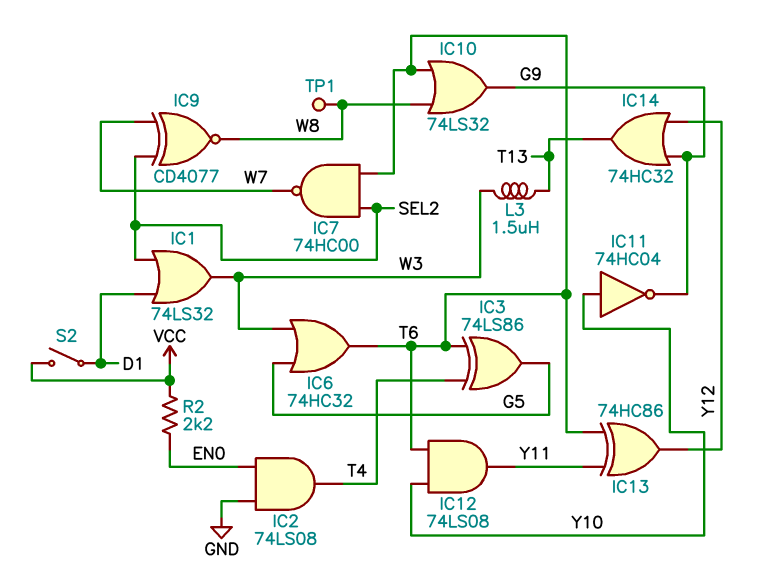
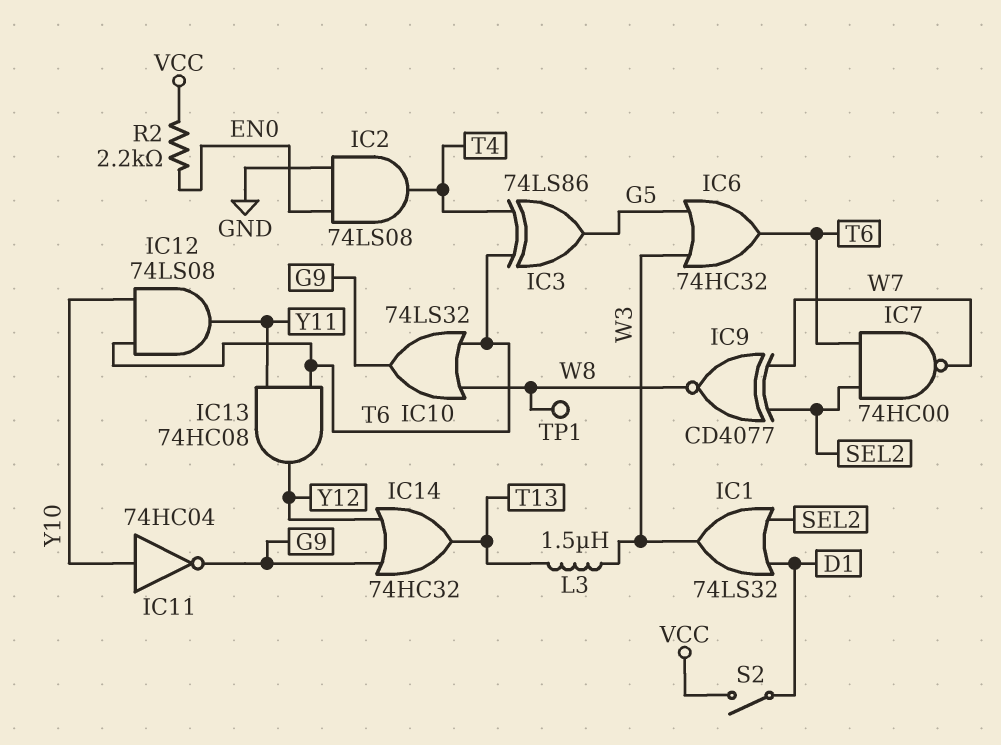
IC13: XOR 74HC86 (in T6, in Y11, out Y12) -> AND 74HC08 (in T6, in Y11, out Y12)

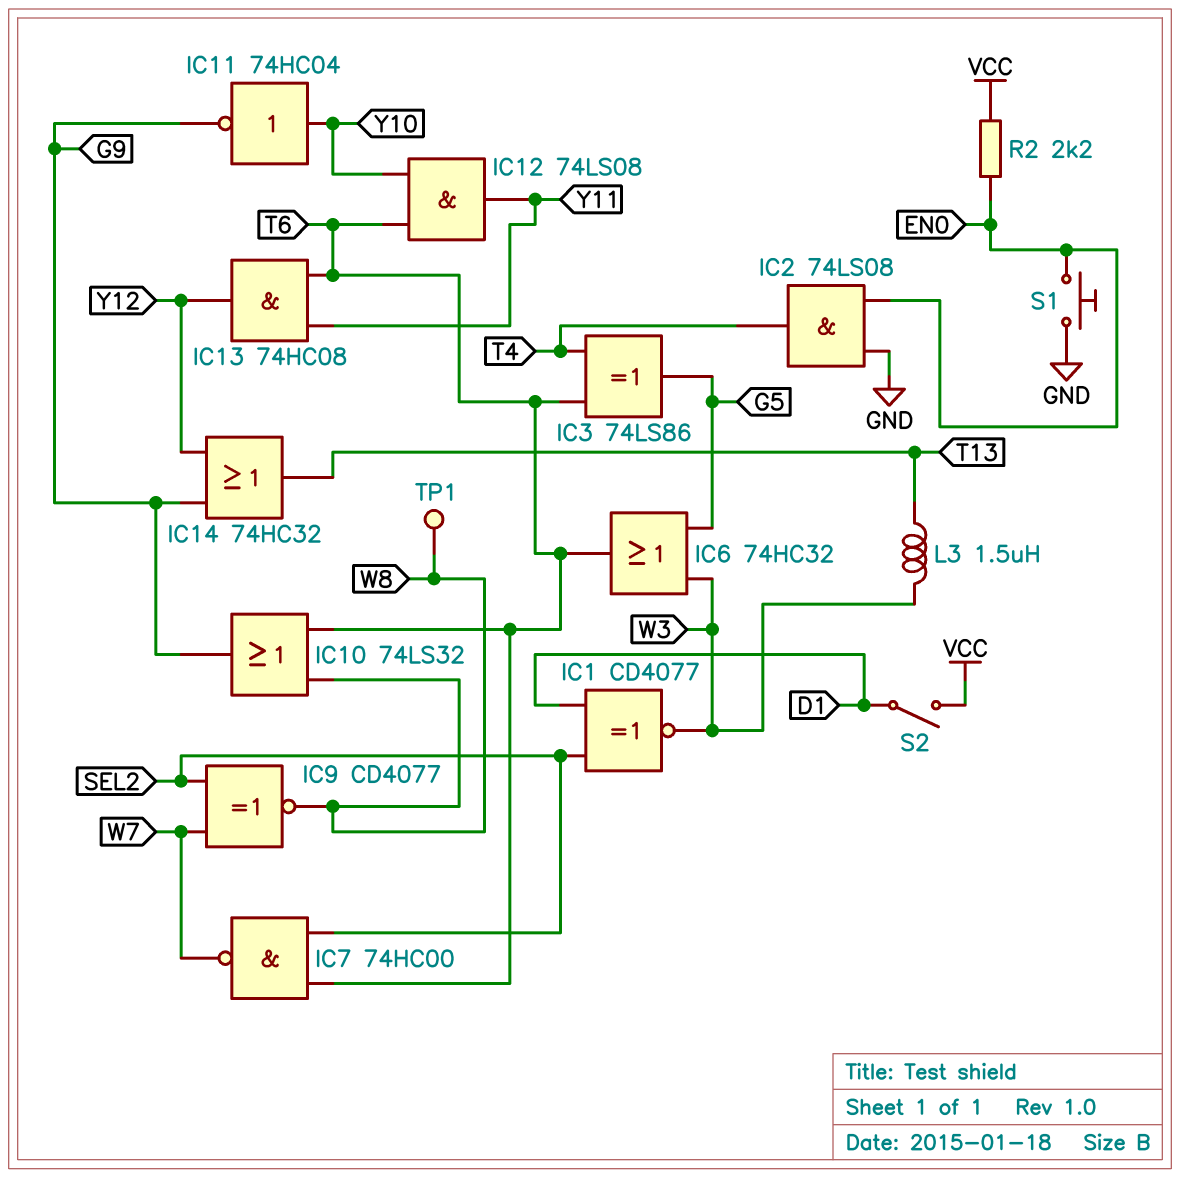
IC1: OR 74LS32 (in D1, in SEL2, out W3) -> XNOR CD4077 (in D1, in SEL2, out W3)
S1: none -> button (EN0, GND)

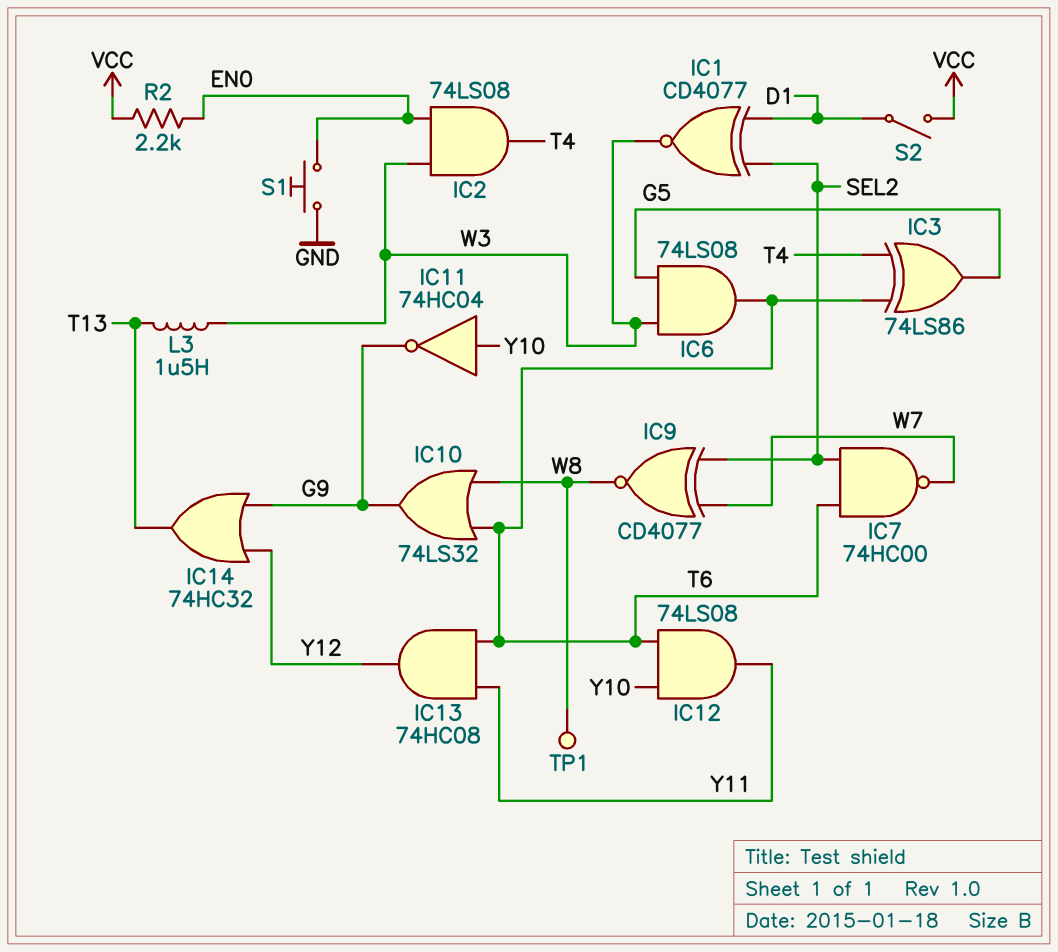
IC2: AND 74LS08 (in EN0, in GND, out T4) -> AND 74LS08 (in EN0, in W3, out T4)
IC6: OR 74HC32 (in G5, in W3, out T6) -> AND 74LS08 (in G5, in W3, out T6)

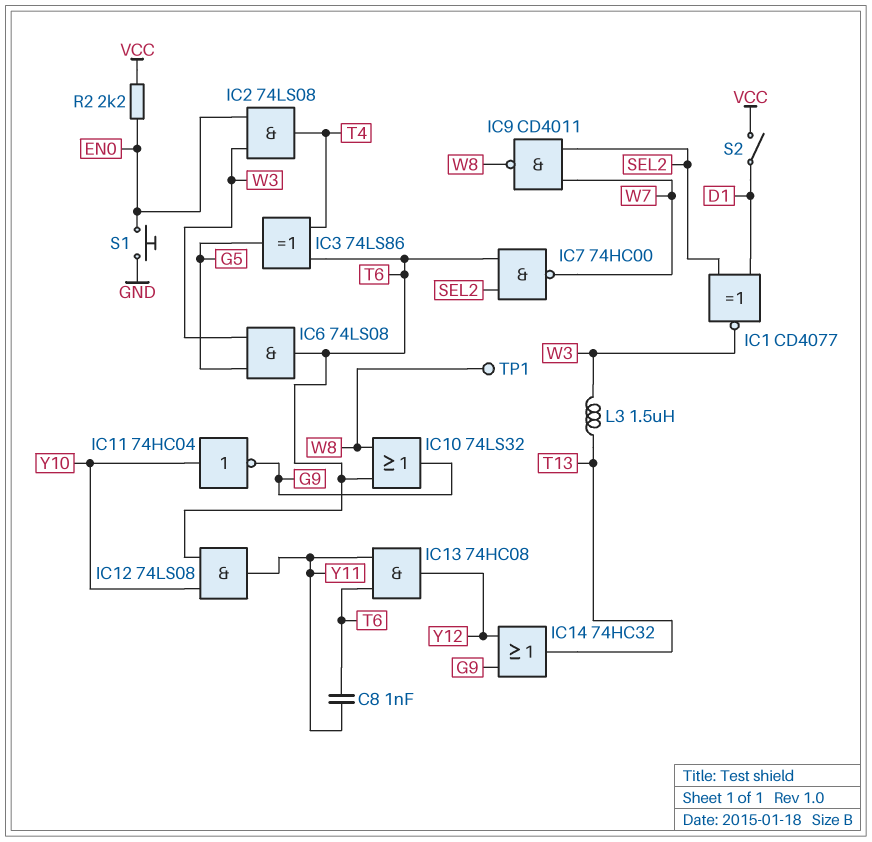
C8: none -> 1nF (T6, Y11)
IC9: XNOR CD4077 (in SEL2, in W7, out W8) -> NAND CD4011 (in SEL2, in W7, out W8)

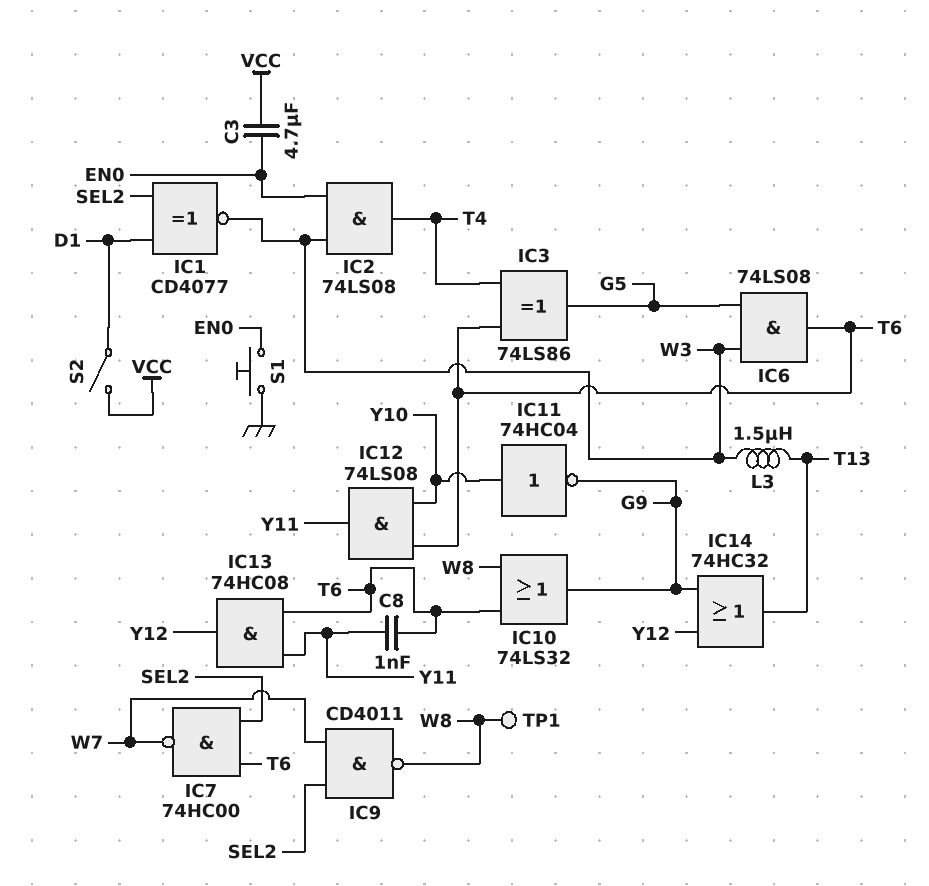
C3: none -> 4.7uF (EN0, VCC)
R2: 2.2k (EN0, VCC) -> none

